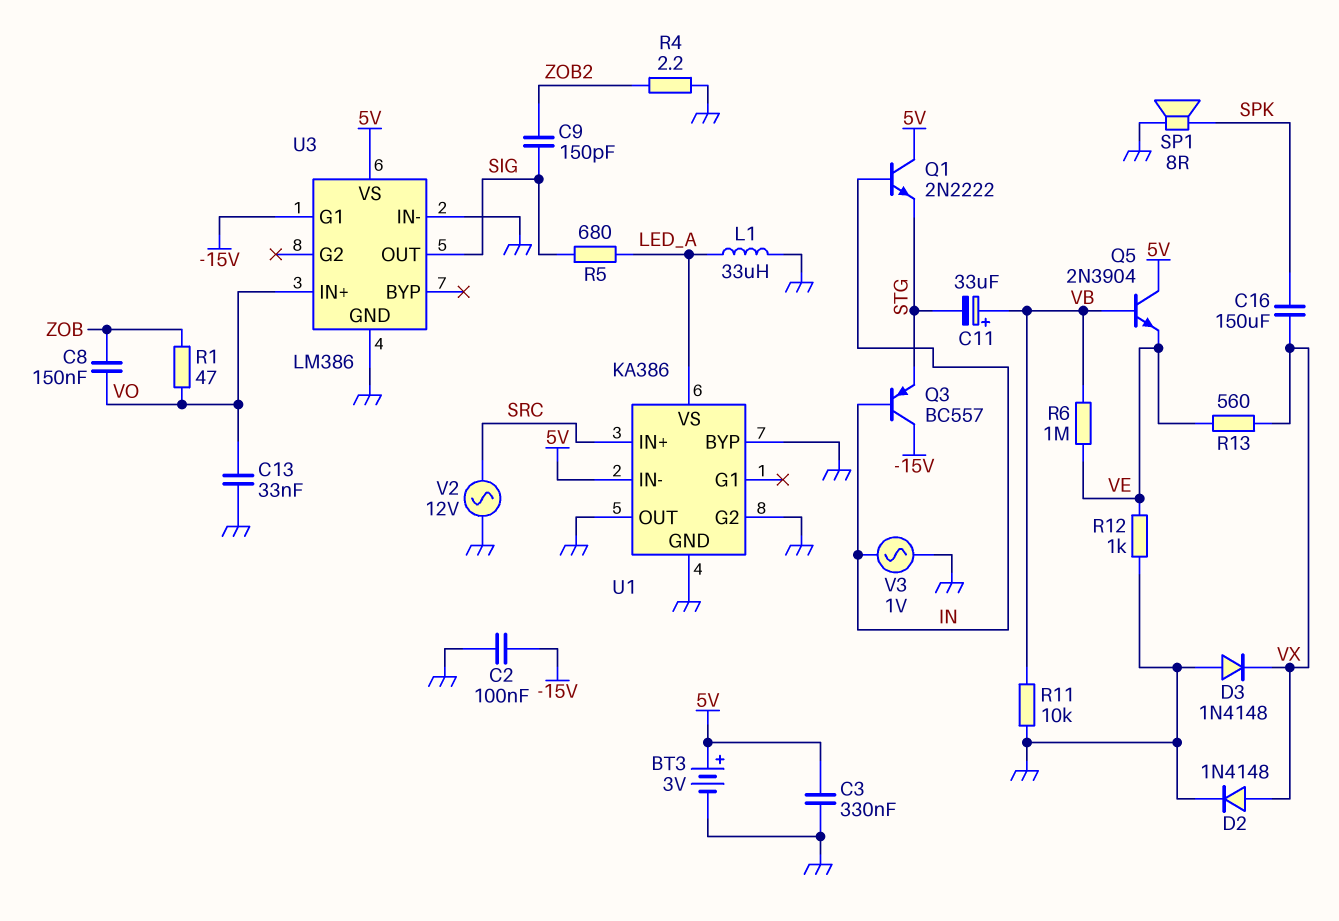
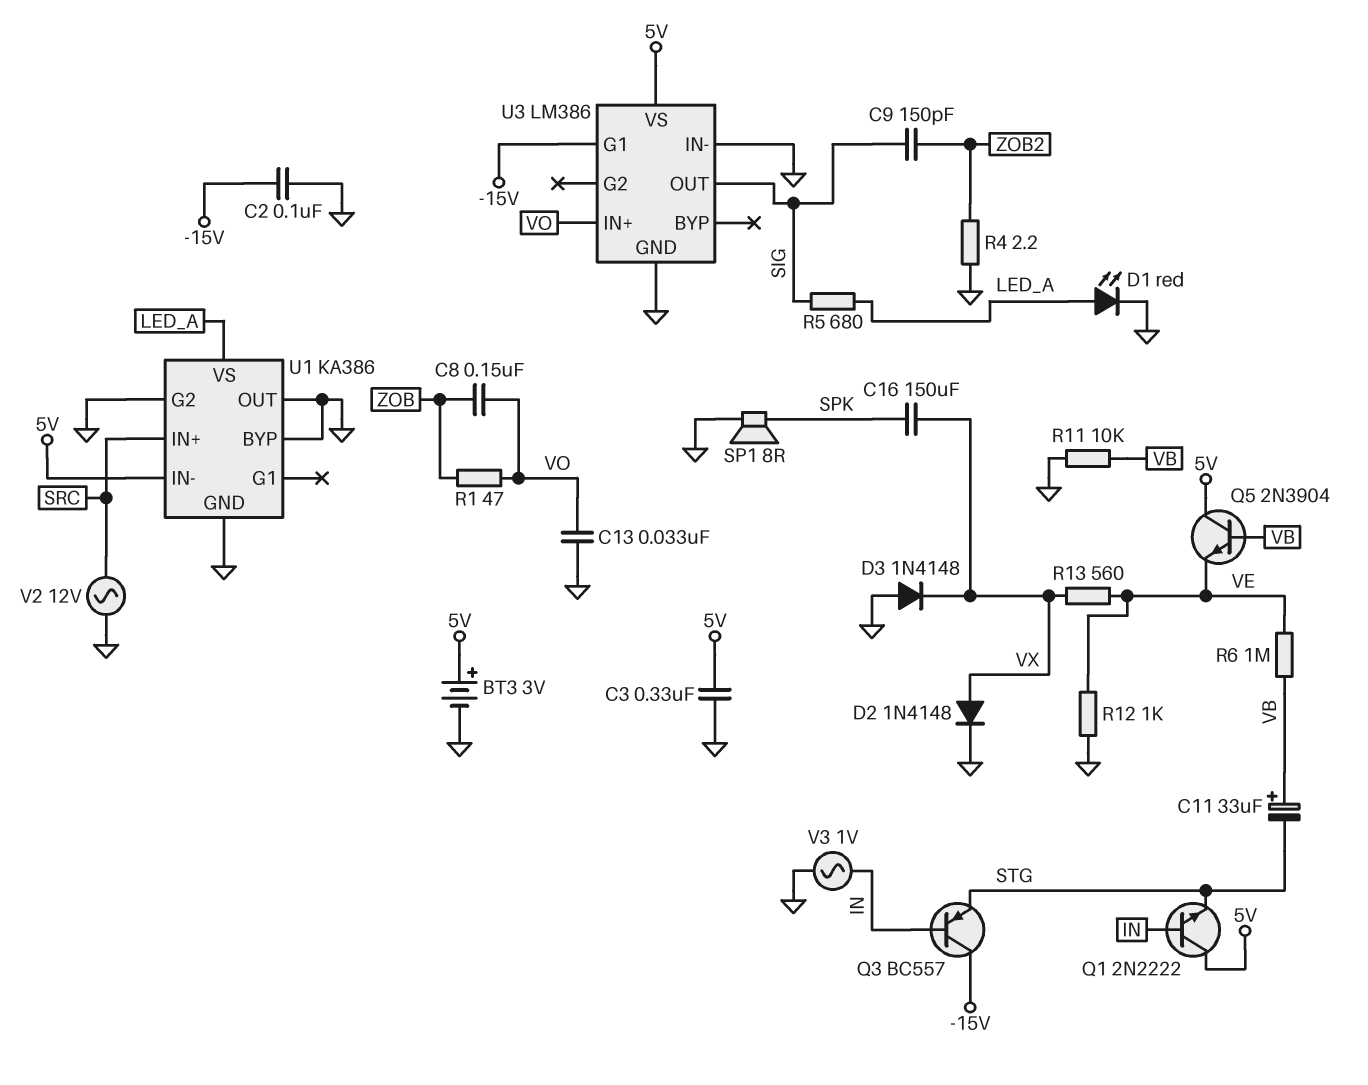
D1: none -> LED red (A LED_A, K GND)
L1: 33uH (GND, LED_A) -> none

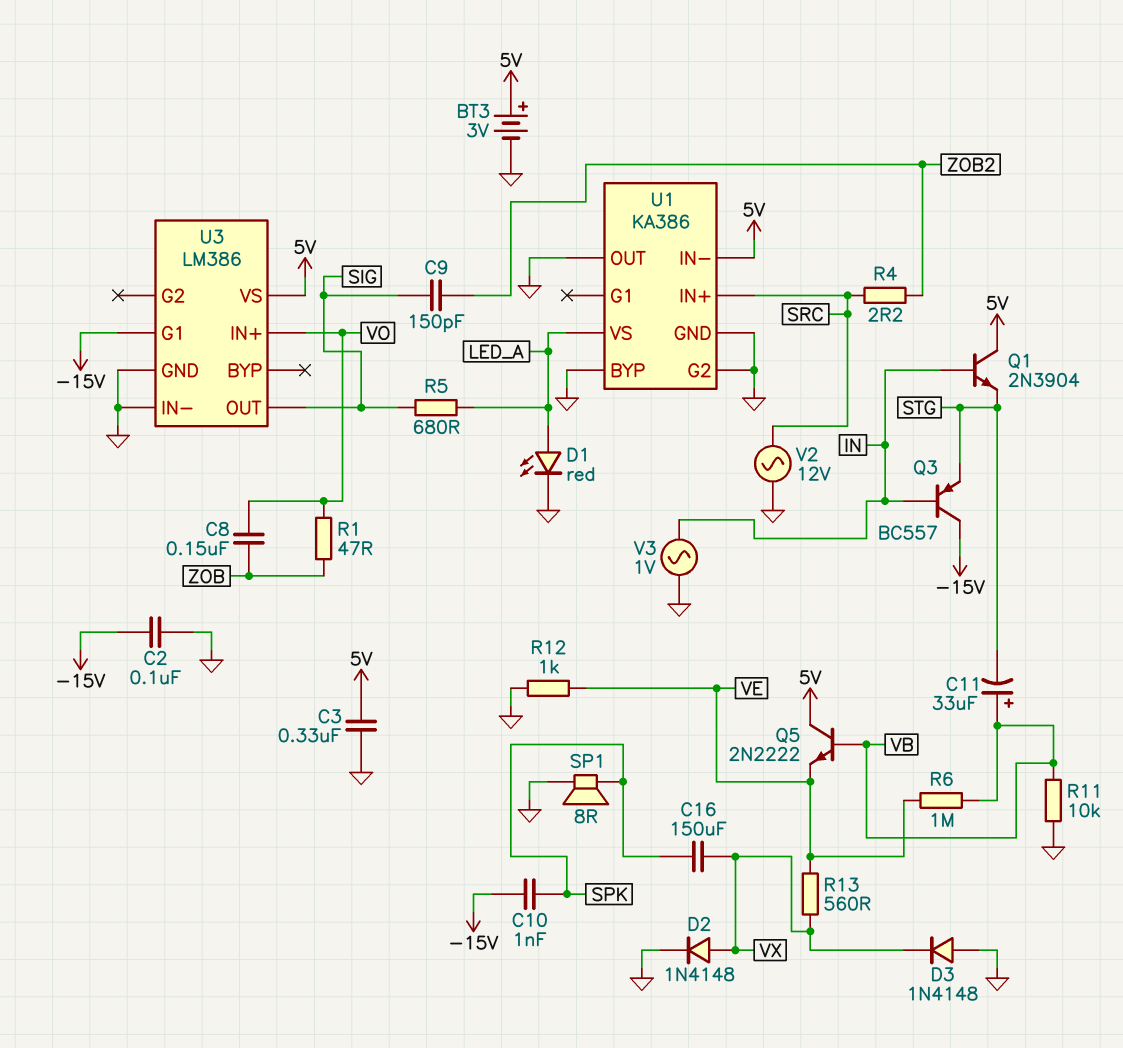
C10: none -> 1nF (-15V, SPK)
C13: 33nF (GND, VO) -> none
Q1: NPN 2N2222 (B IN, C 5V, E STG) -> NPN 2N3904 (B IN, C 5V, E STG)
Q5: NPN 2N3904 (B VB, C 5V, E VE) -> NPN 2N2222 (B VB, C 5V, E VE)
R4: 2.2 (GND, ZOB2) -> 2.2 (SRC, ZOB2)

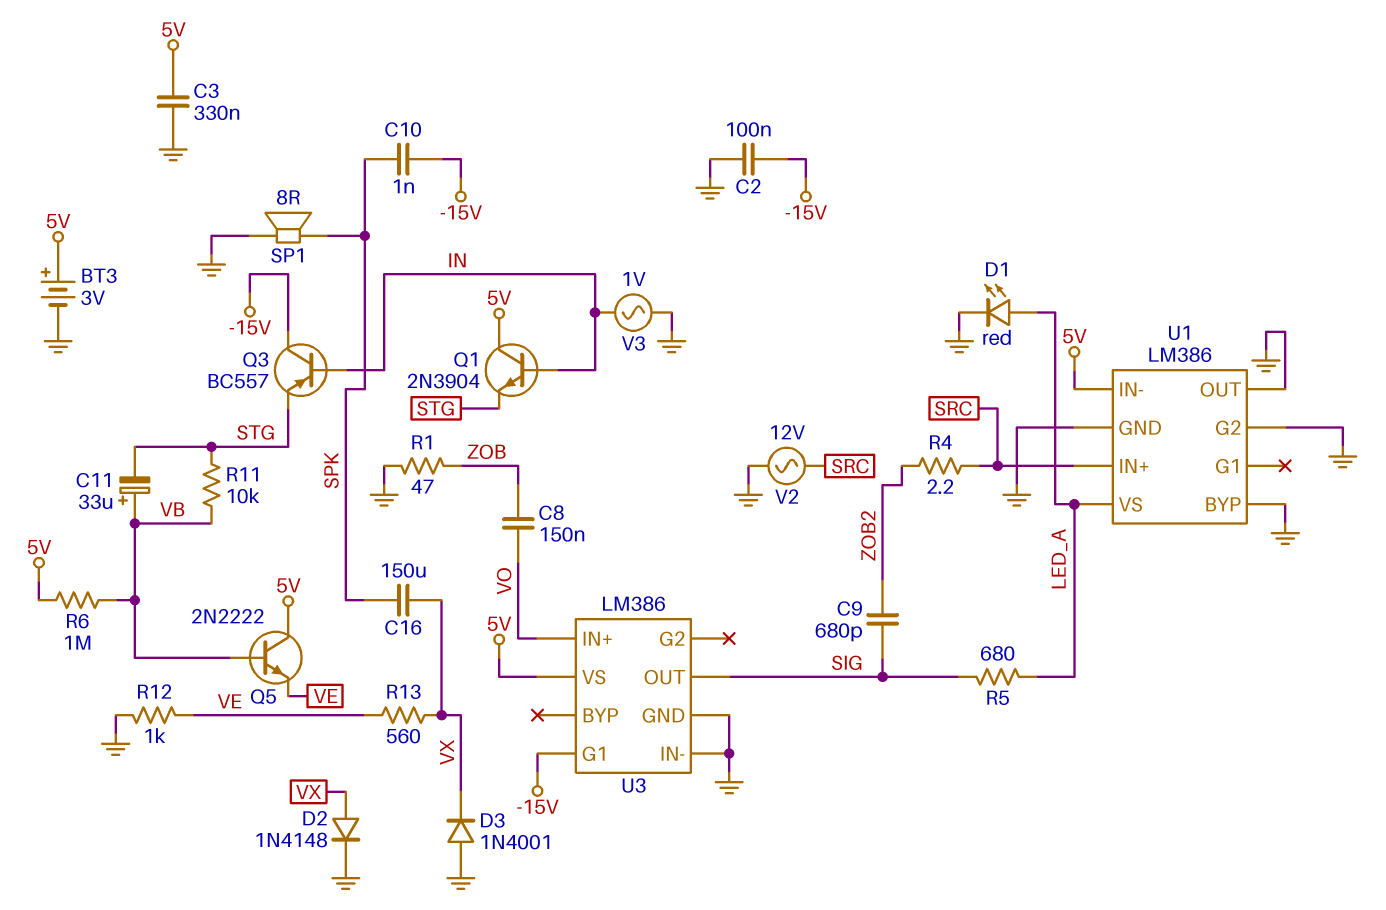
C9: 150pF (SIG, ZOB2) -> 680pF (SIG, ZOB2)
D3: diode 1N4148 (A GND, K VX) -> diode 1N4001 (A GND, K VX)
R1: 47 (VO, ZOB) -> 47 (GND, ZOB)
R6: 1M (VB, VE) -> 1M (5V, VB)
R11: 10k (GND, VB) -> 10k (STG, VB)
U1: KA386 -> LM386

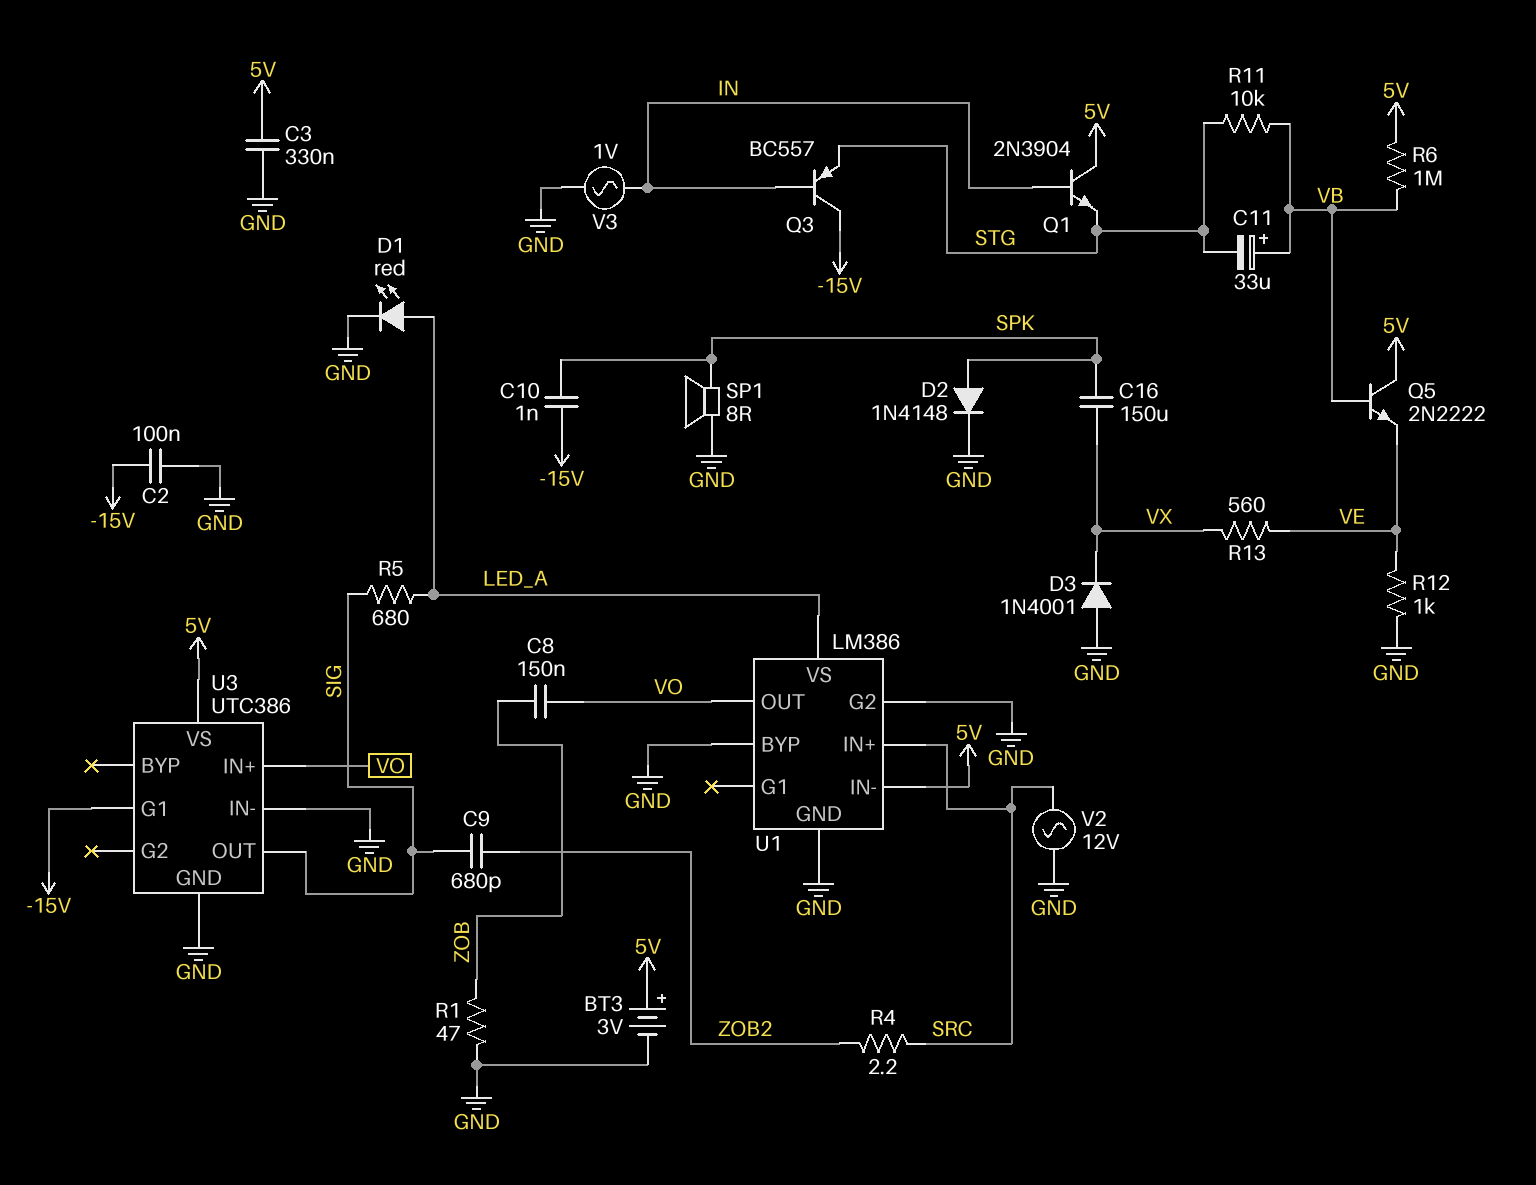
D2: diode 1N4148 (A VX, K GND) -> diode 1N4148 (A SPK, K GND)
U1 pin OUT: GND -> VO
U3: LM386 -> UTC386

